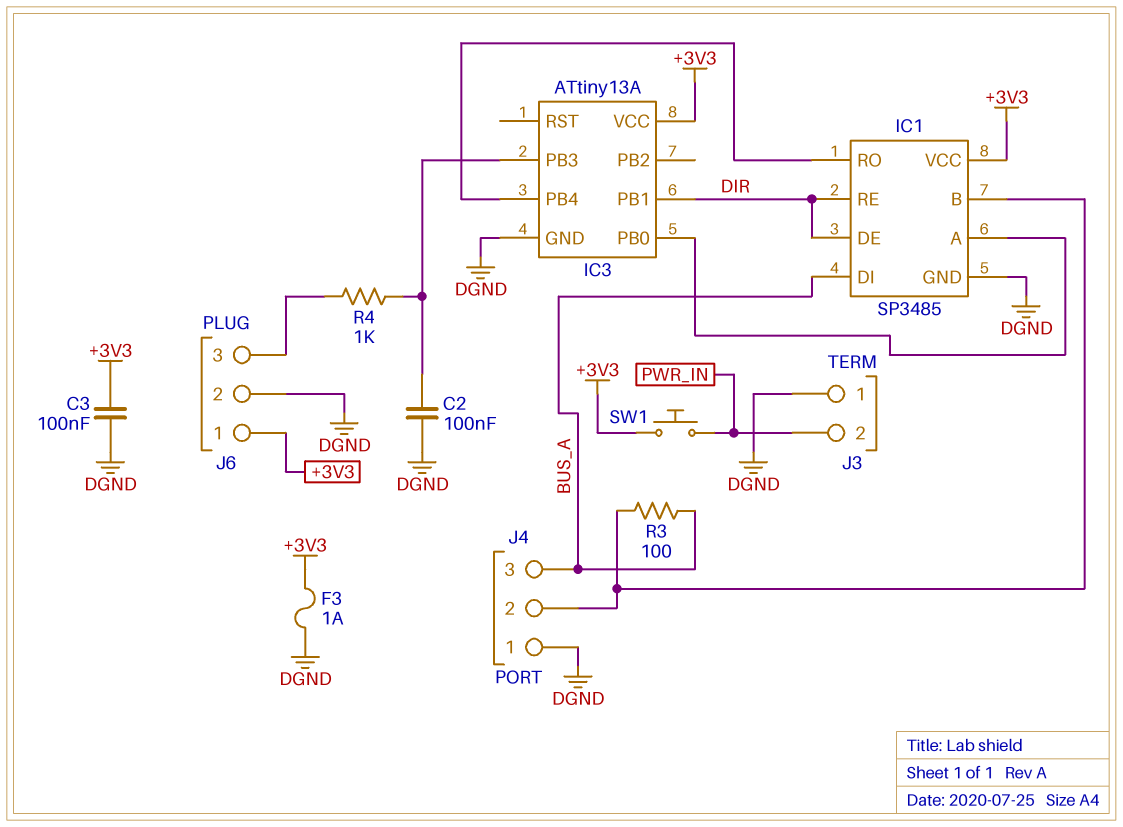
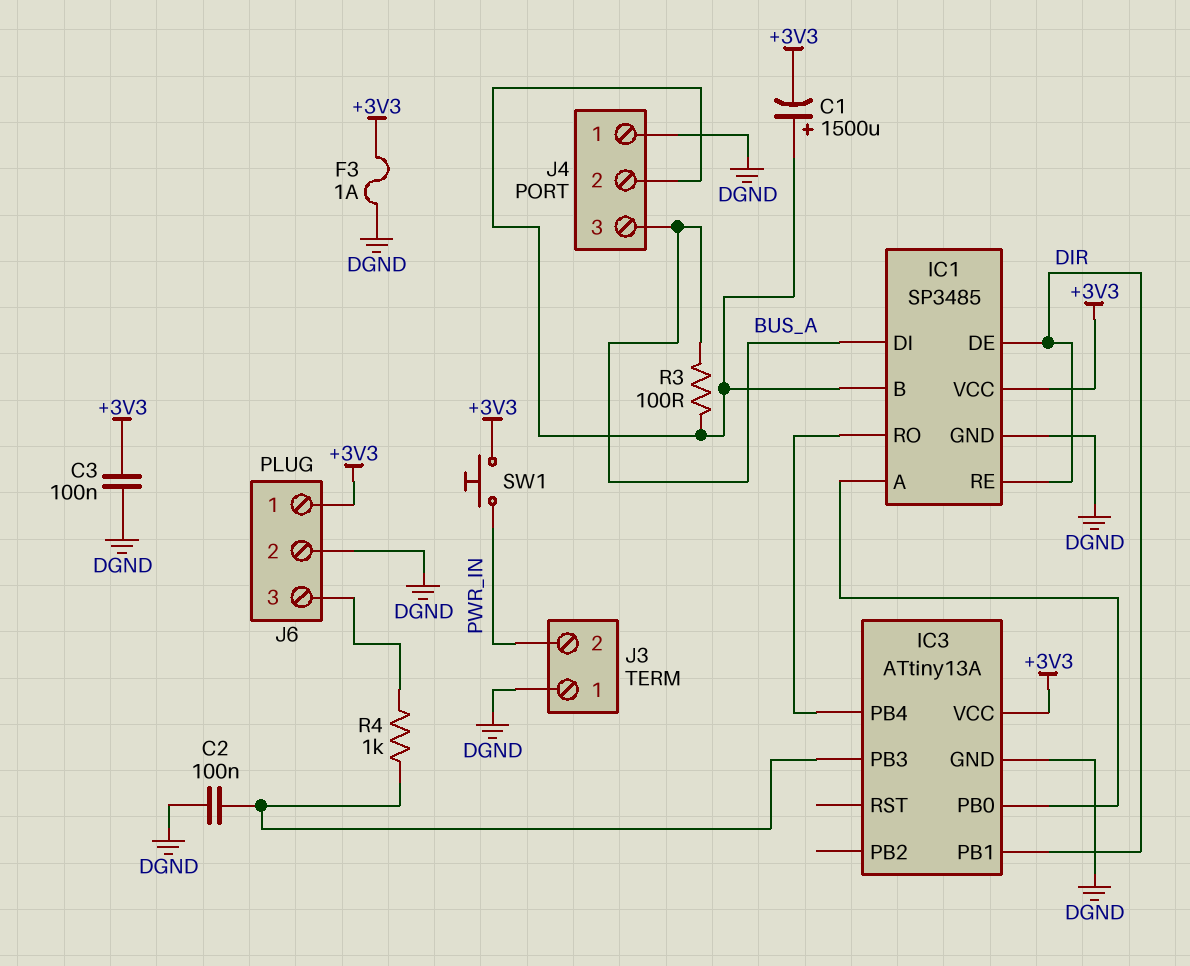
C1: none -> 1500uF (plus IC1/B, minus +3V3)

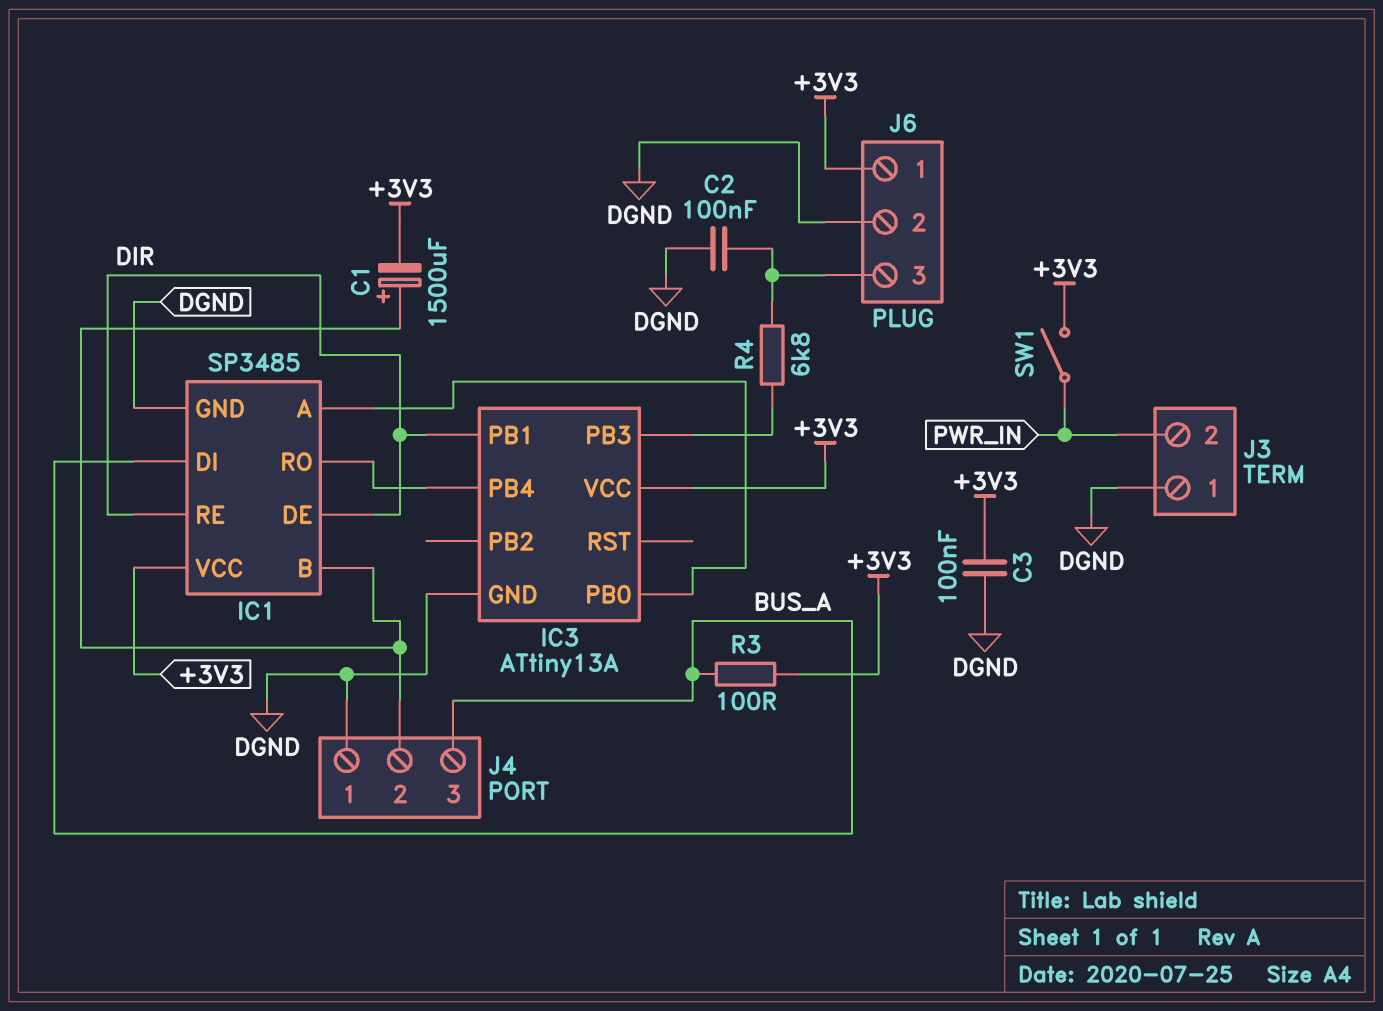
C2: 100nF (DGND, IC3/PB3) -> 100nF (DGND, J6/3)
F3: 1A (+3V3, DGND) -> none
R3: 100 (BUS_A, IC1/B) -> 100 (+3V3, BUS_A)
R4: 1k (IC3/PB3, J6/3) -> 6.8k (IC3/PB3, J6/3)
SW1: button (+3V3, PWR_IN) -> switch (+3V3, PWR_IN)

